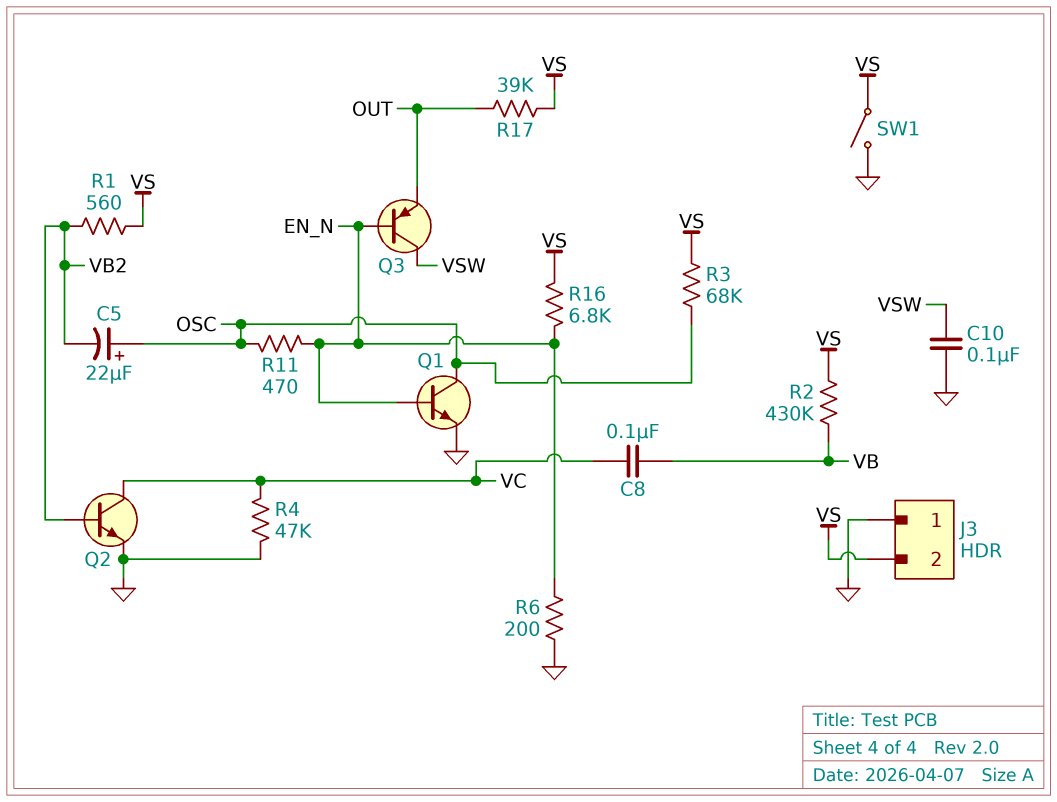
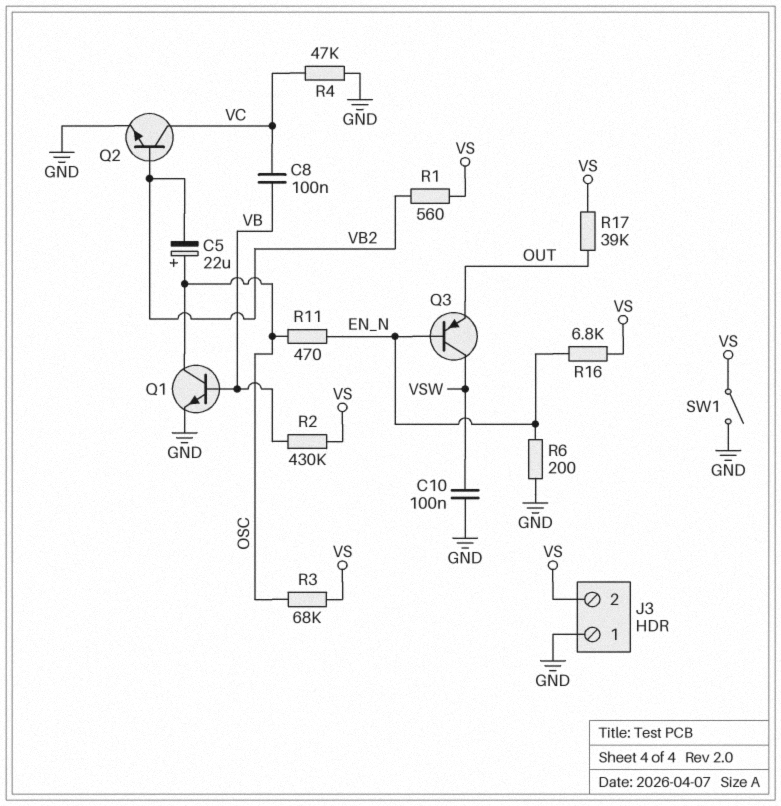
Q1: NPN (B EN_N, C OSC, E GND) -> NPN (B VB, C OSC, E GND)

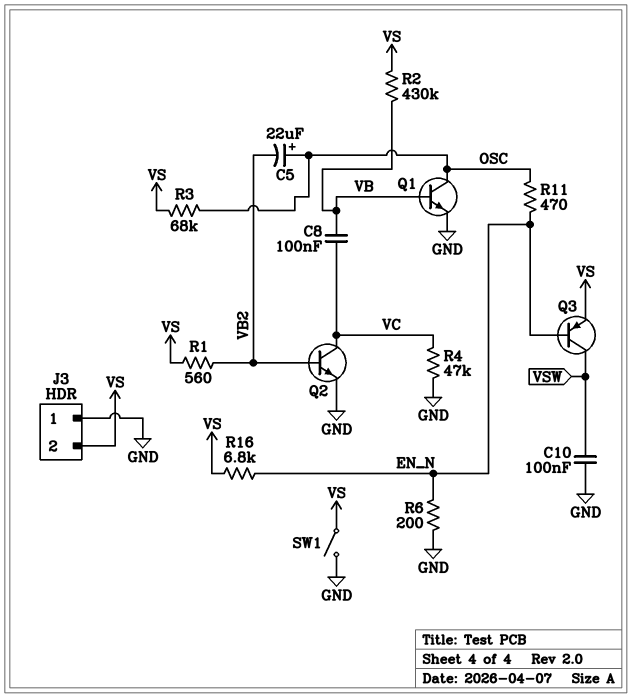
Q3: PNP (B EN_N, C VSW, E OUT) -> PNP (B EN_N, C VSW, E VS)
R17: 39k (OUT, VS) -> none

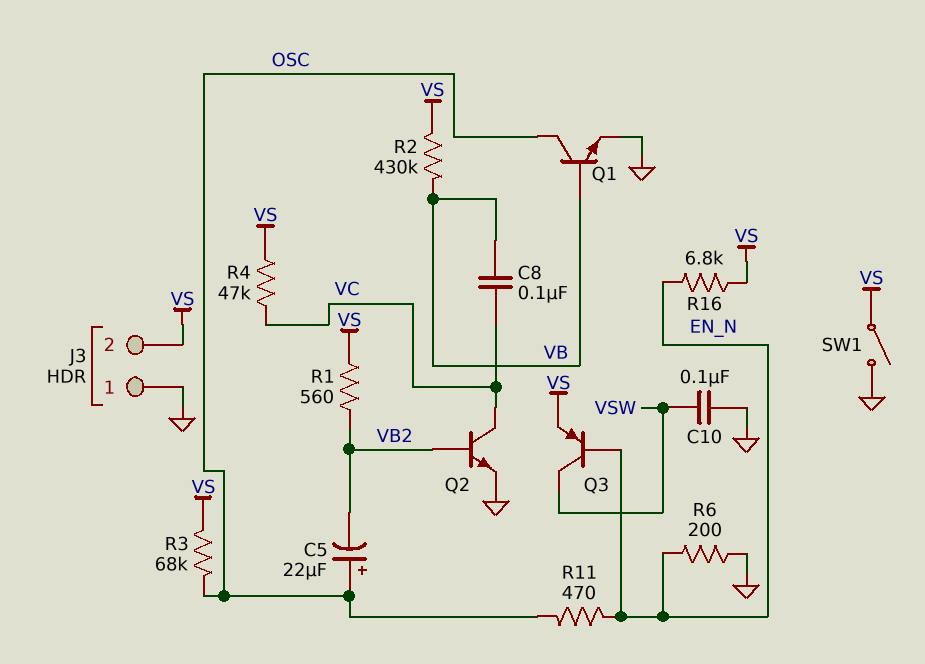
R4: 47k (GND, VC) -> 47k (VC, VS)

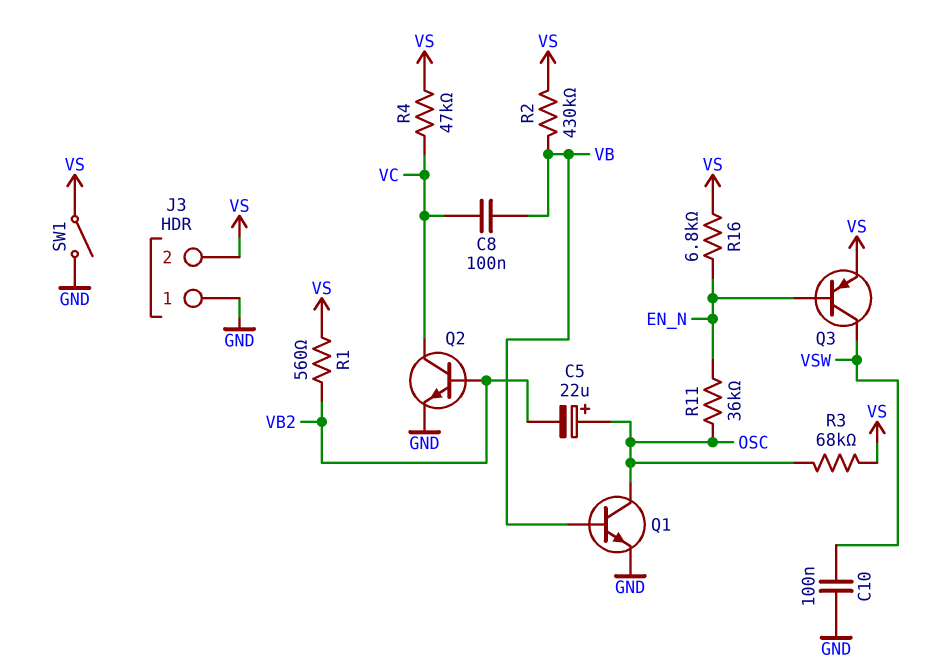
R6: 200 (EN_N, GND) -> none
R11: 470 (EN_N, OSC) -> 36k (EN_N, OSC)

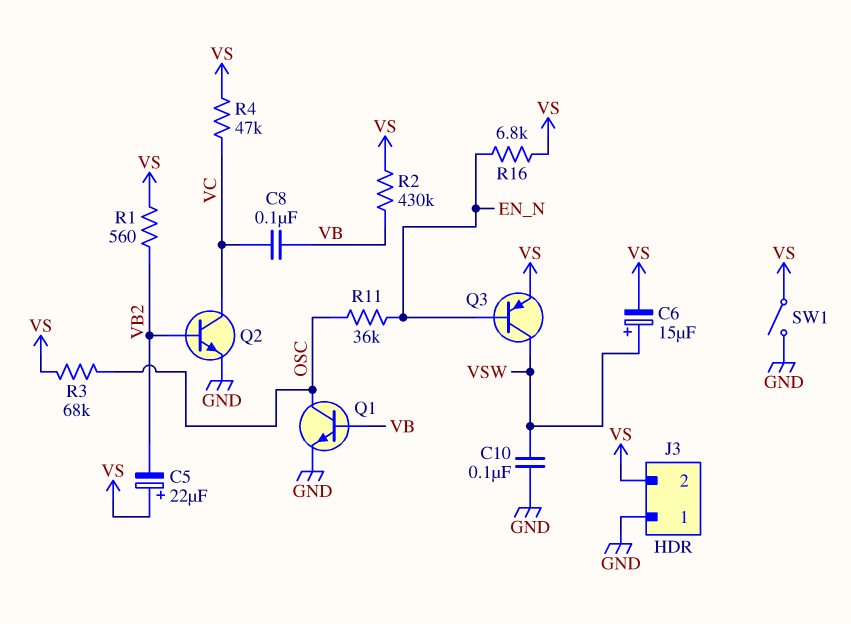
C5: 22uF (plus OSC, minus VB2) -> 22uF (plus VS, minus VB2)
C6: none -> 15uF (plus VSW, minus VS)

